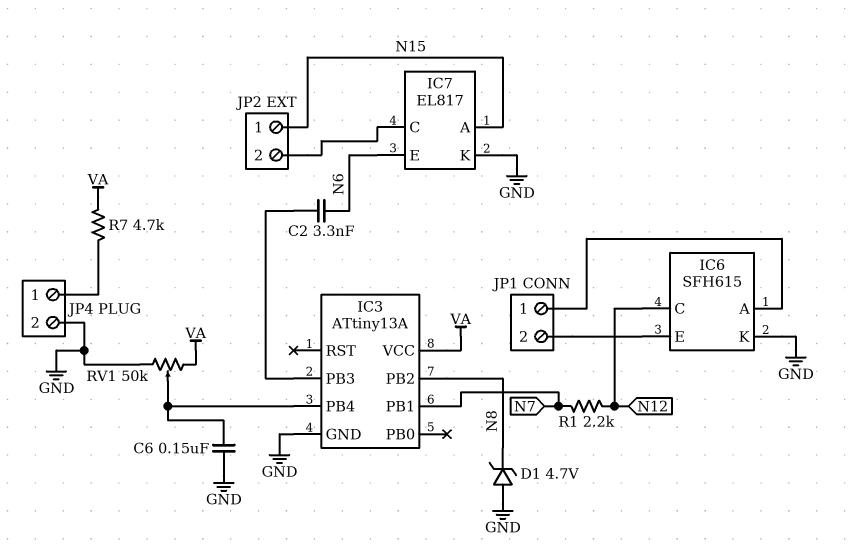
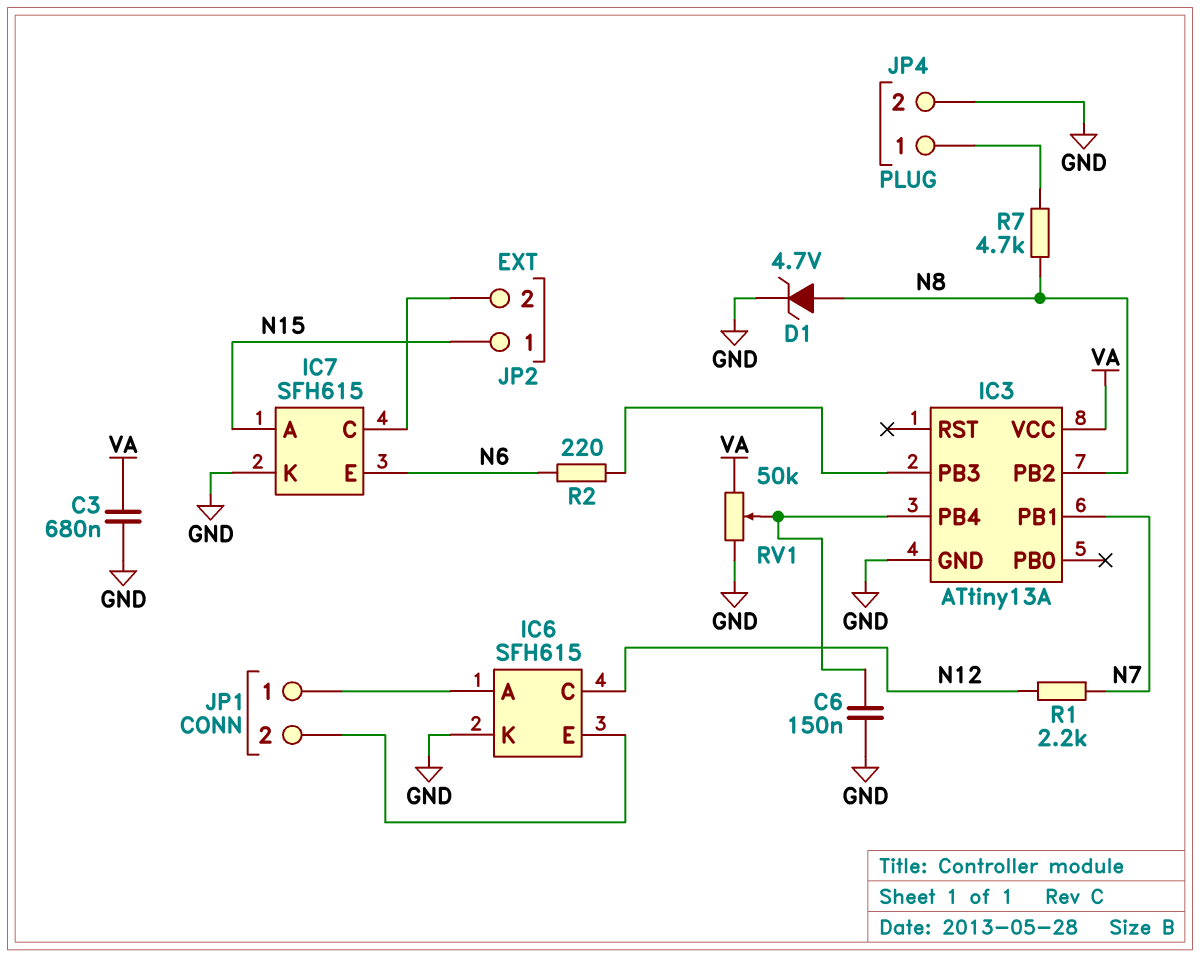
C2: 3.3nF (IC3/PB3, N6) -> none
C3: none -> 680nF (GND, VA)
D1: zener 4.7V (A GND, K N8) -> zener 4.7V (A N8, K GND)
IC7: EL817 -> SFH615
R2: none -> 220 (IC3/PB3, N6)
R7: 4.7k (JP4/1, VA) -> 4.7k (JP4/1, N8)

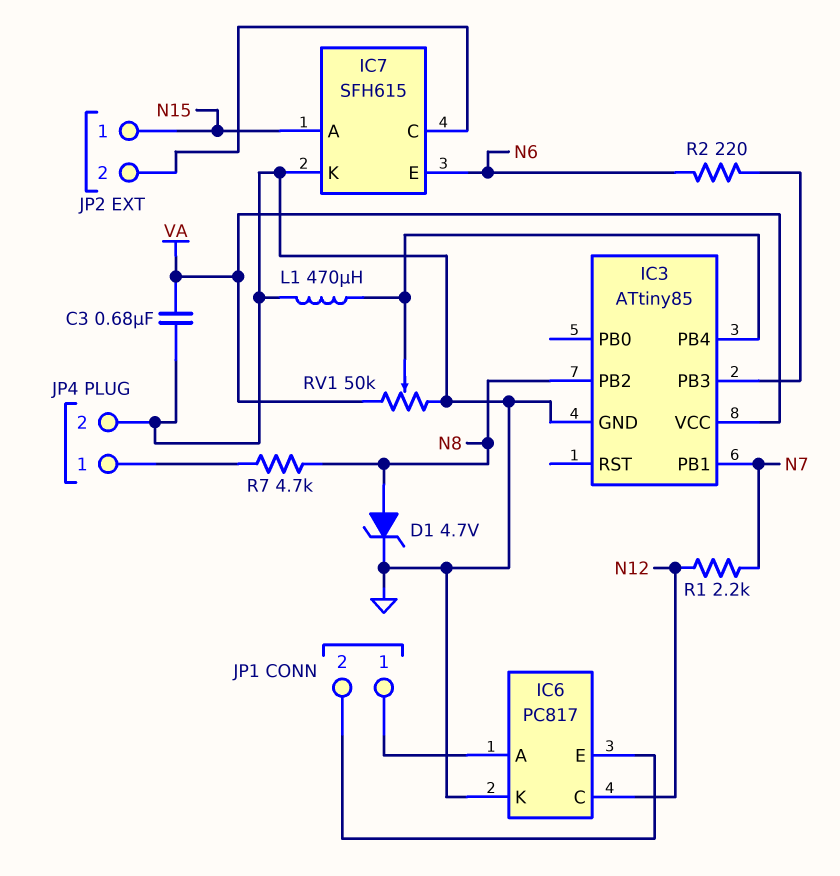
C6: 150nF (GND, IC3/PB4) -> none
IC3: ATtiny13A -> ATtiny85
IC6: SFH615 -> PC817
L1: none -> 470uH (GND, IC3/PB4)

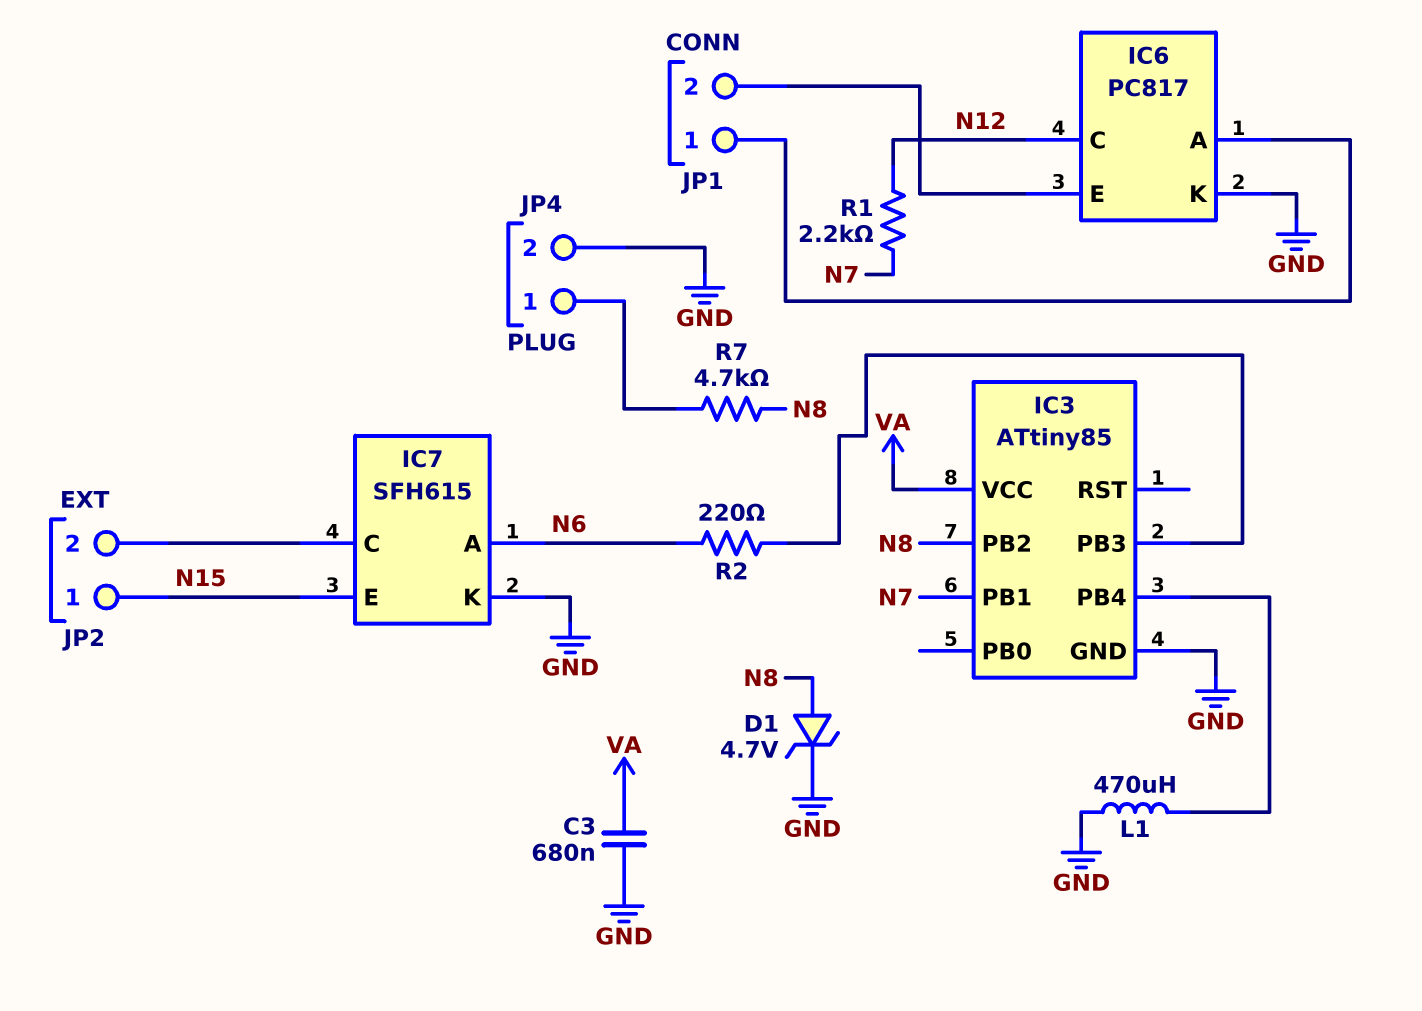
IC7 pin A: N15 -> N6
IC7 pin E: N6 -> N15
RV1: 50k (GND, VA, wiper IC3/PB4) -> none

